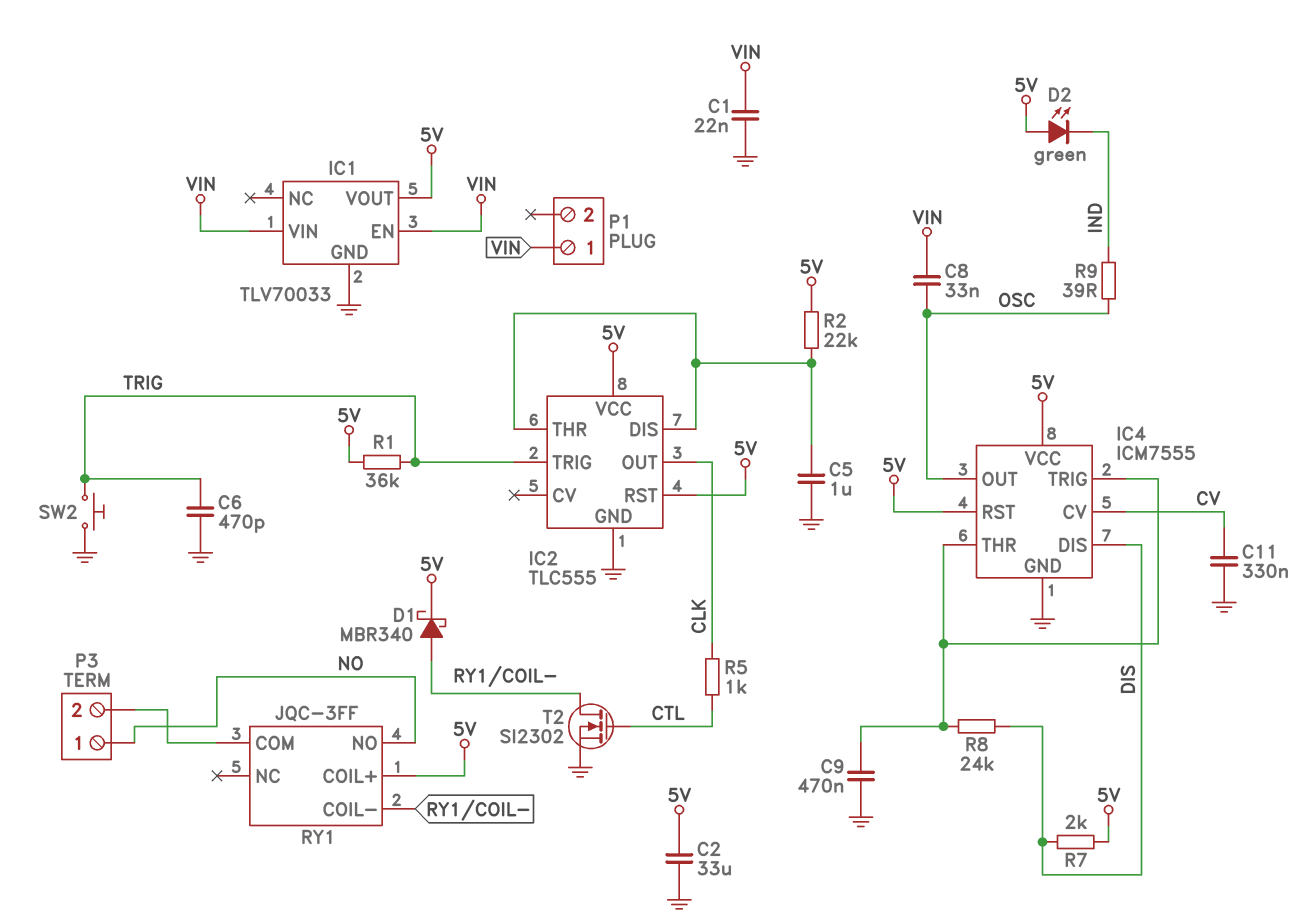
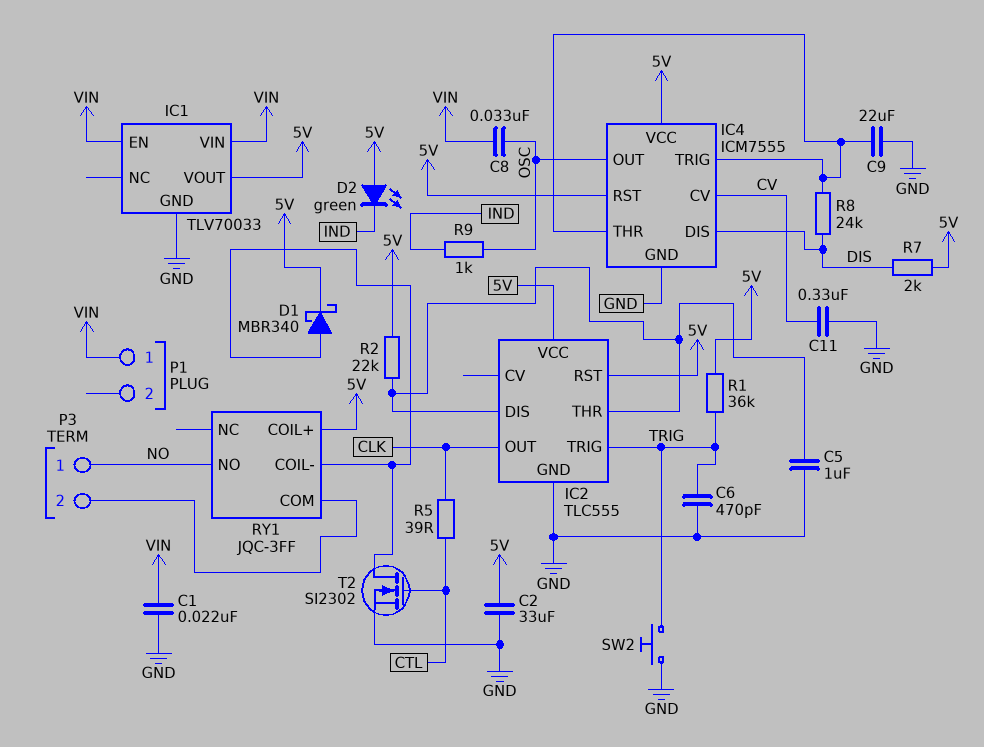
C9: 470nF (GND, IC4/THR) -> 22uF (GND, IC4/THR)
R5: 1k (CLK, CTL) -> 39 (CLK, CTL)
R9: 39 (IND, OSC) -> 1k (IND, OSC)

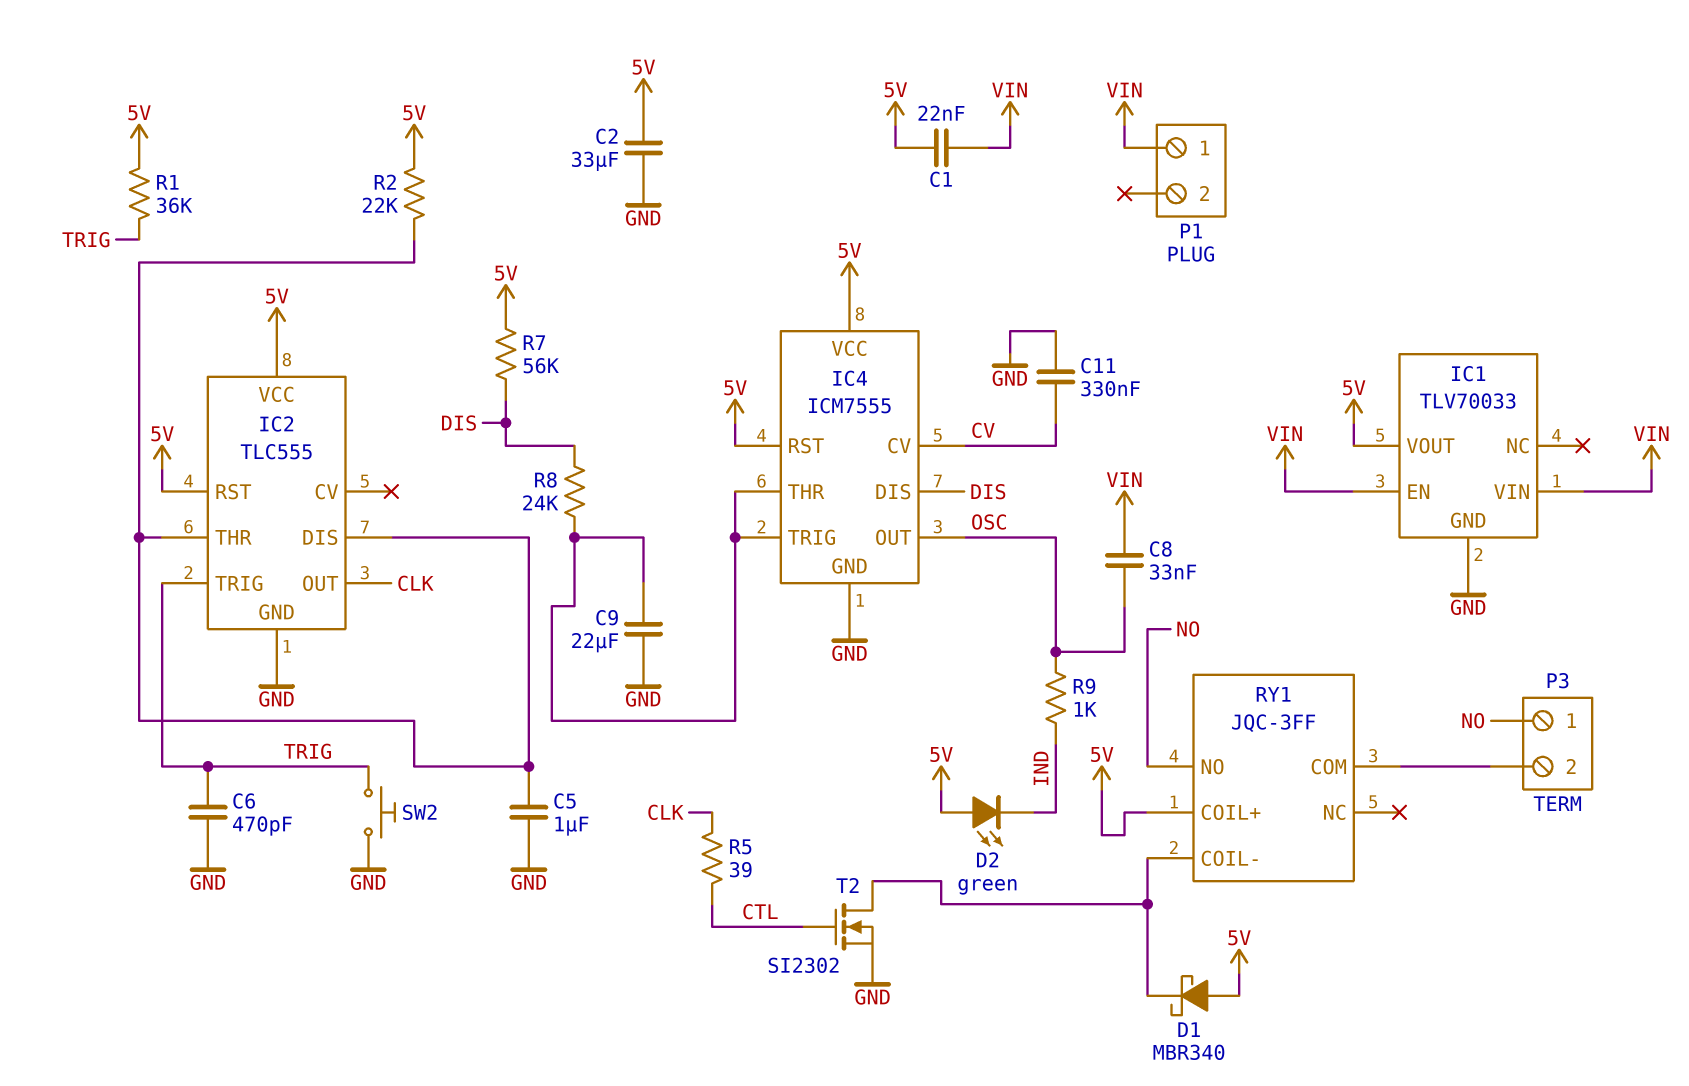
C1: 22nF (GND, VIN) -> 22nF (5V, VIN)
D1: schottky MBR340 (A RY1/COIL-, K 5V) -> schottky MBR340 (A 5V, K RY1/COIL-)
R7: 2k (5V, DIS) -> 56k (5V, DIS)

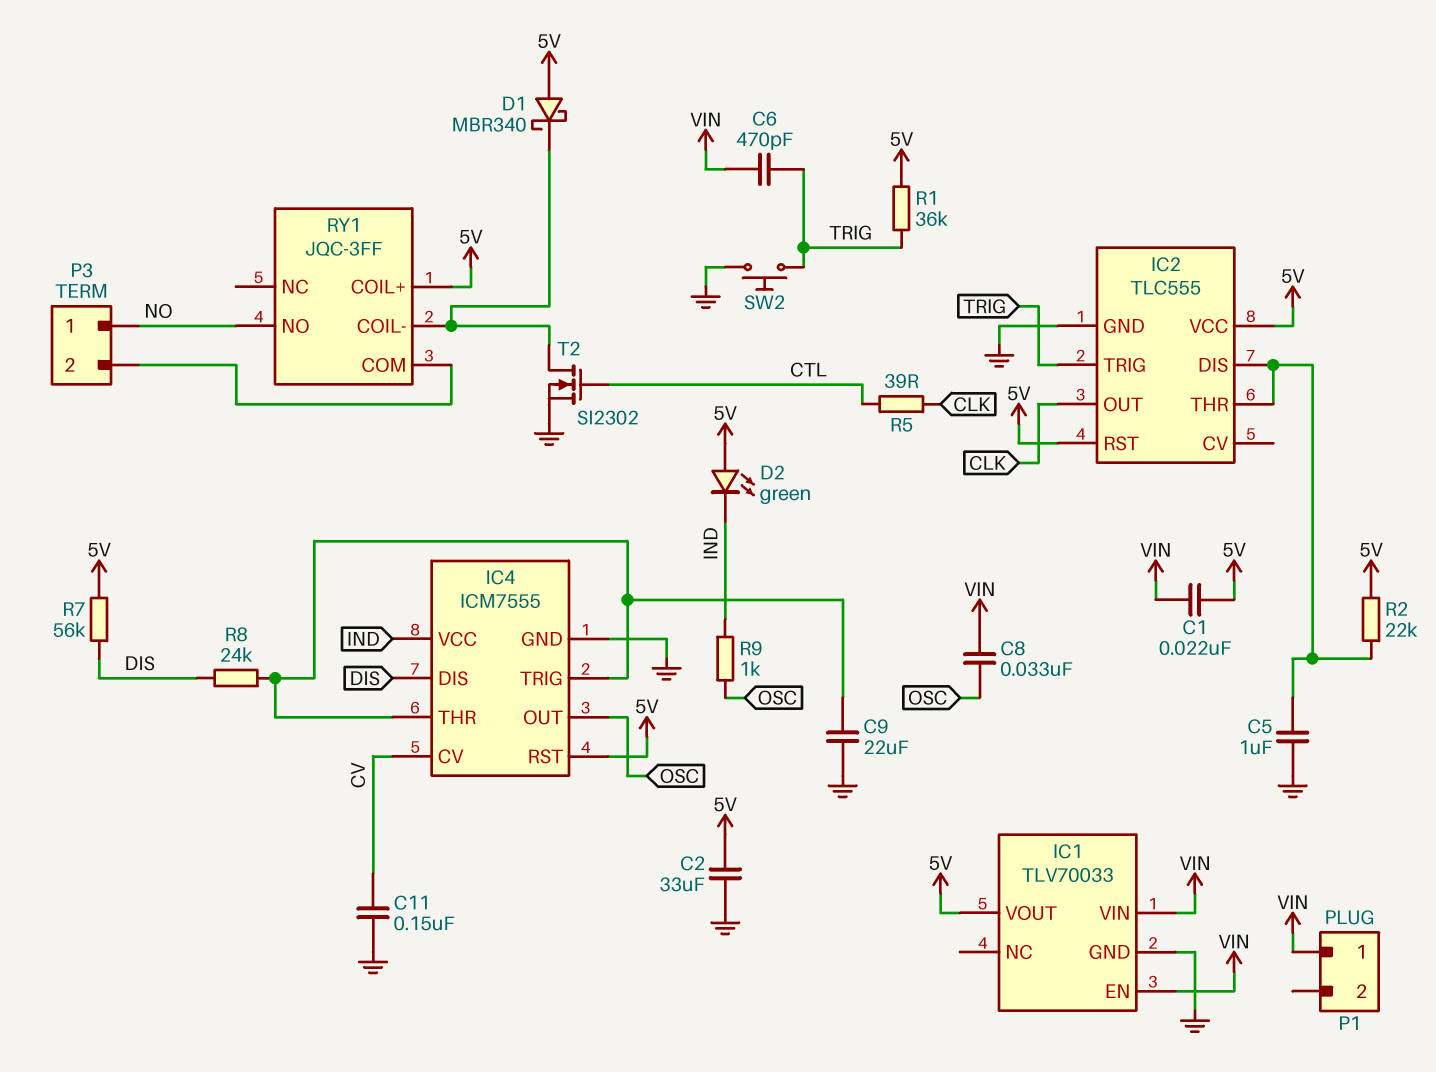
C6: 470pF (GND, TRIG) -> 470pF (TRIG, VIN)
C11: 330nF (CV, GND) -> 150nF (CV, GND)
IC4 pin VCC: 5V -> IND

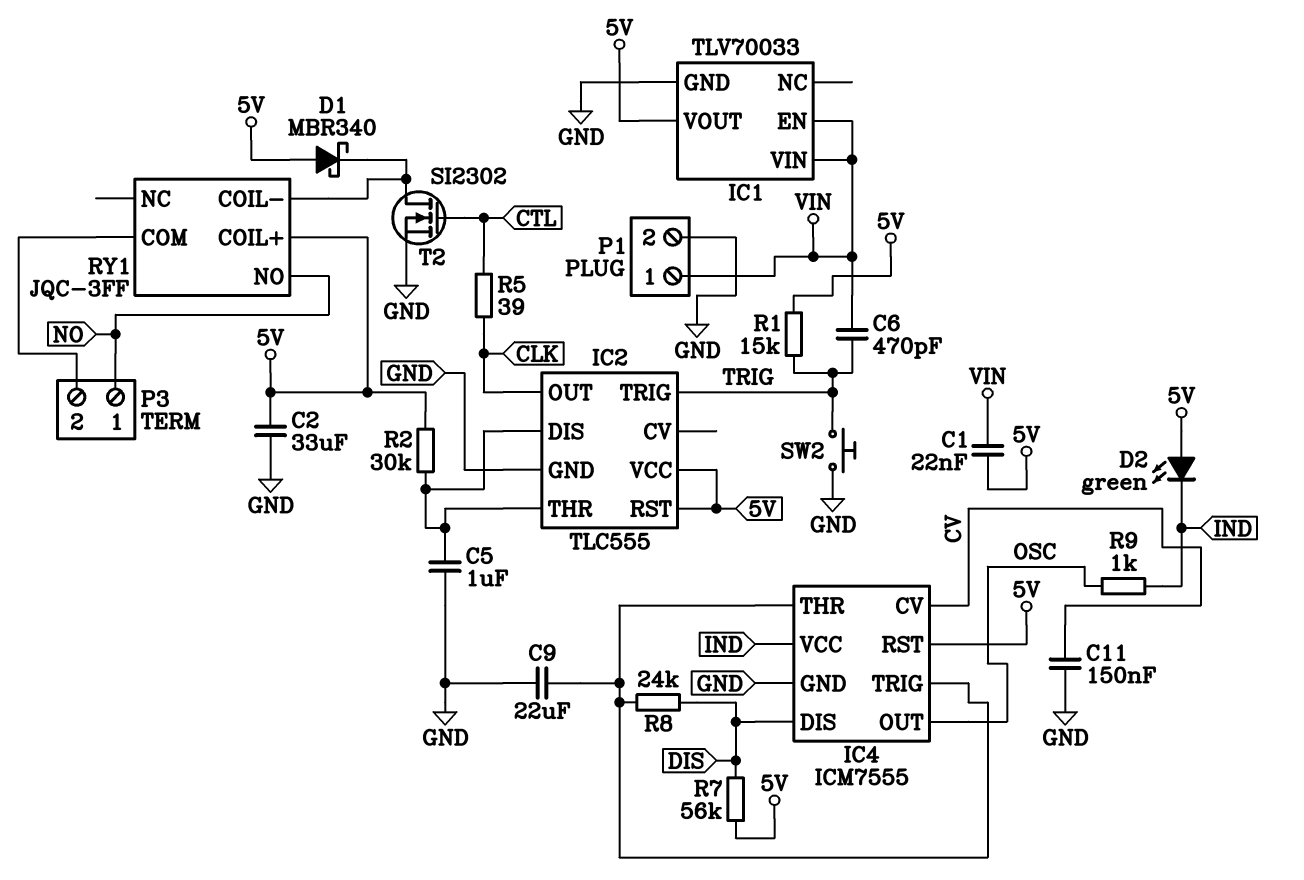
C8: 33nF (OSC, VIN) -> none
P1 pin 2: none -> GND
R1: 36k (5V, TRIG) -> 15k (5V, TRIG)
R2: 22k (5V, IC2/DIS) -> 30k (5V, IC2/DIS)

